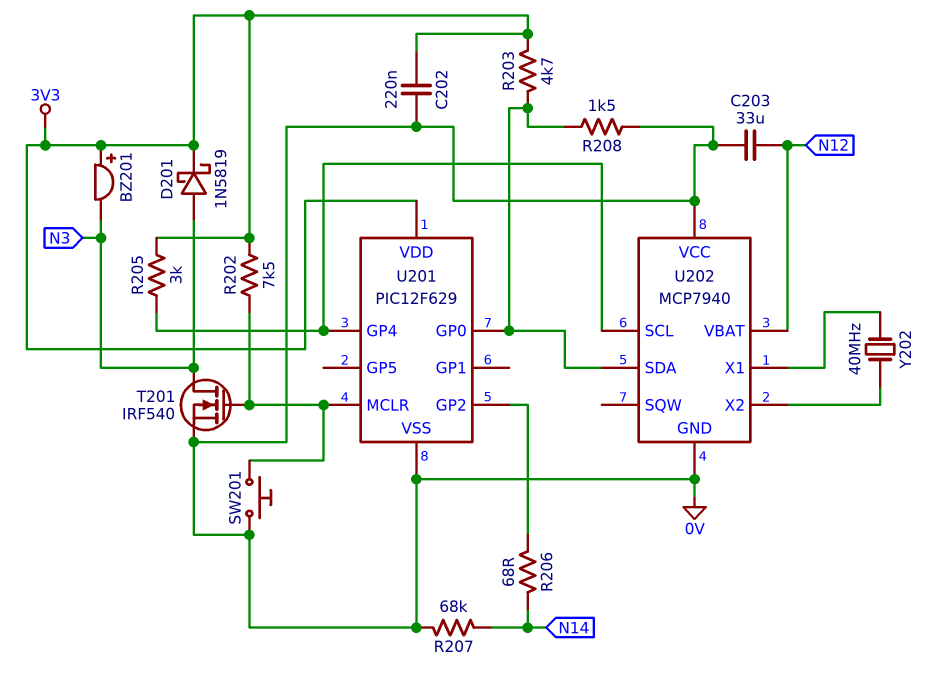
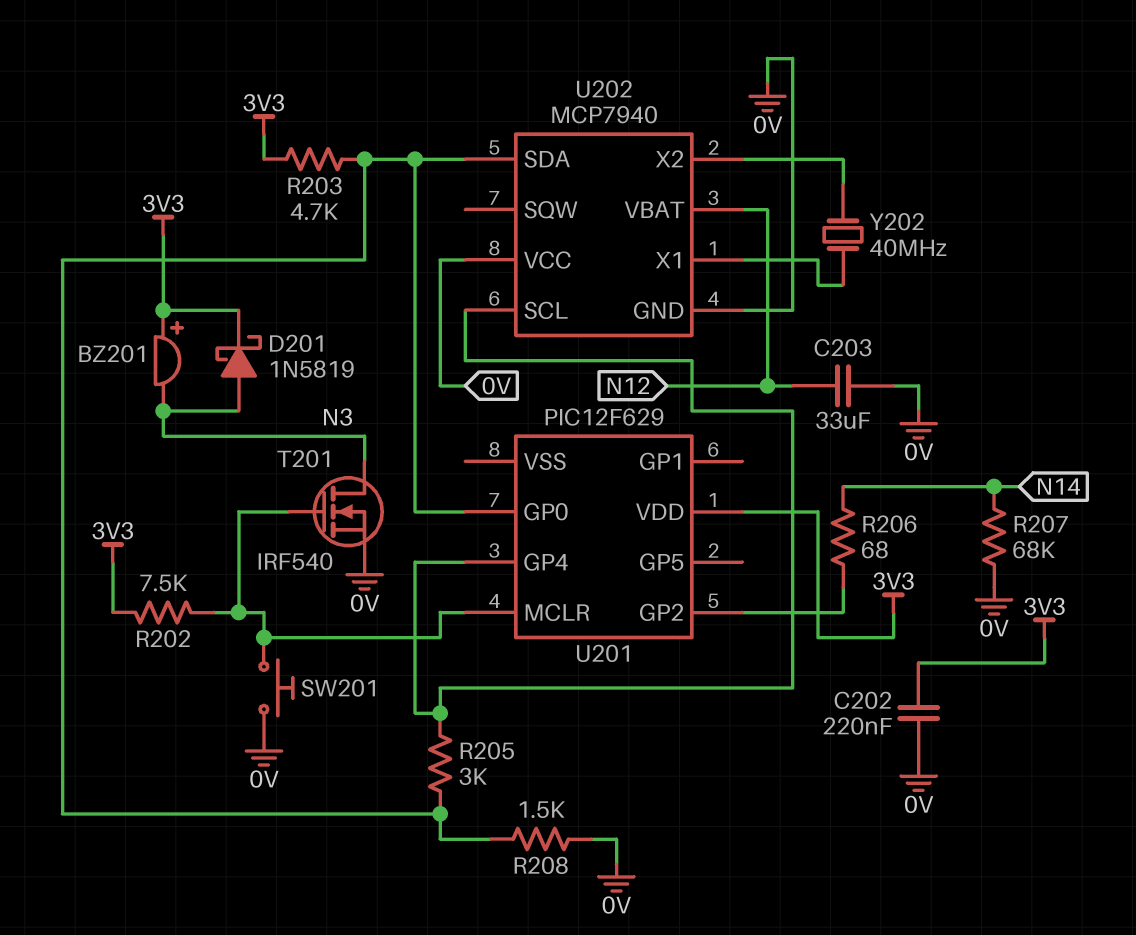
R205: 3k (3V3, U201/GP4) -> 3k (U201/GP0, U201/GP4)
U201 pin VSS: 0V -> none

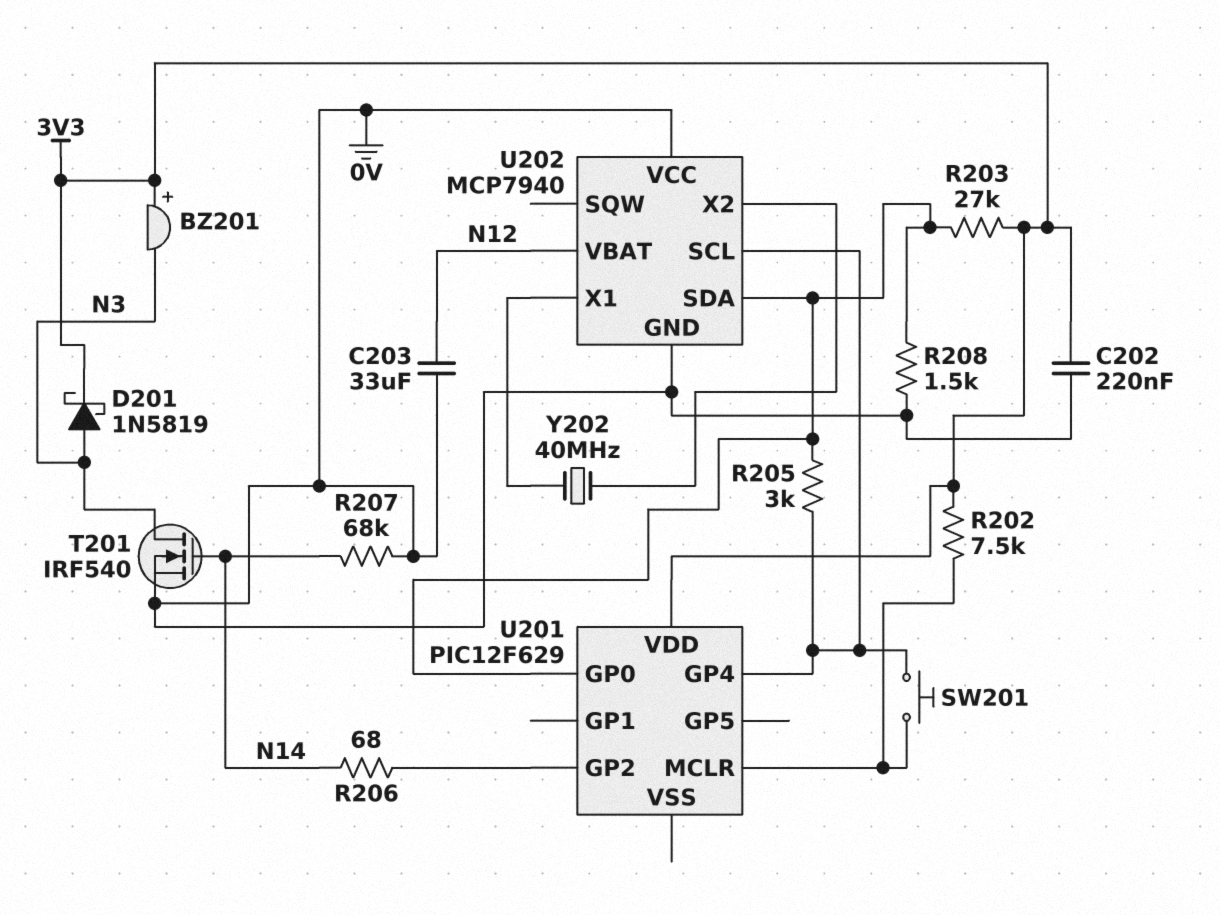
R203: 4.7k (3V3, U201/GP0) -> 27k (3V3, U201/GP0)
SW201: button (0V, U201/MCLR) -> button (U201/GP4, U201/MCLR)
T201: NMOS IRF540 (G U201/MCLR, D N3, S 0V) -> NMOS IRF540 (G N14, D N3, S 0V)

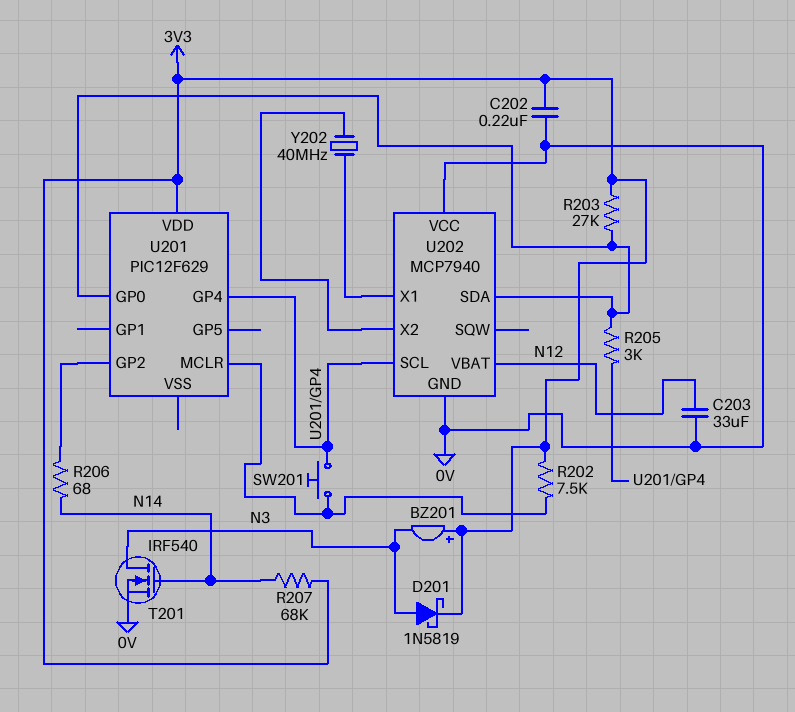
R207: 68k (0V, N14) -> 68k (3V3, N14)
R208: 1.5k (0V, U201/GP0) -> none

